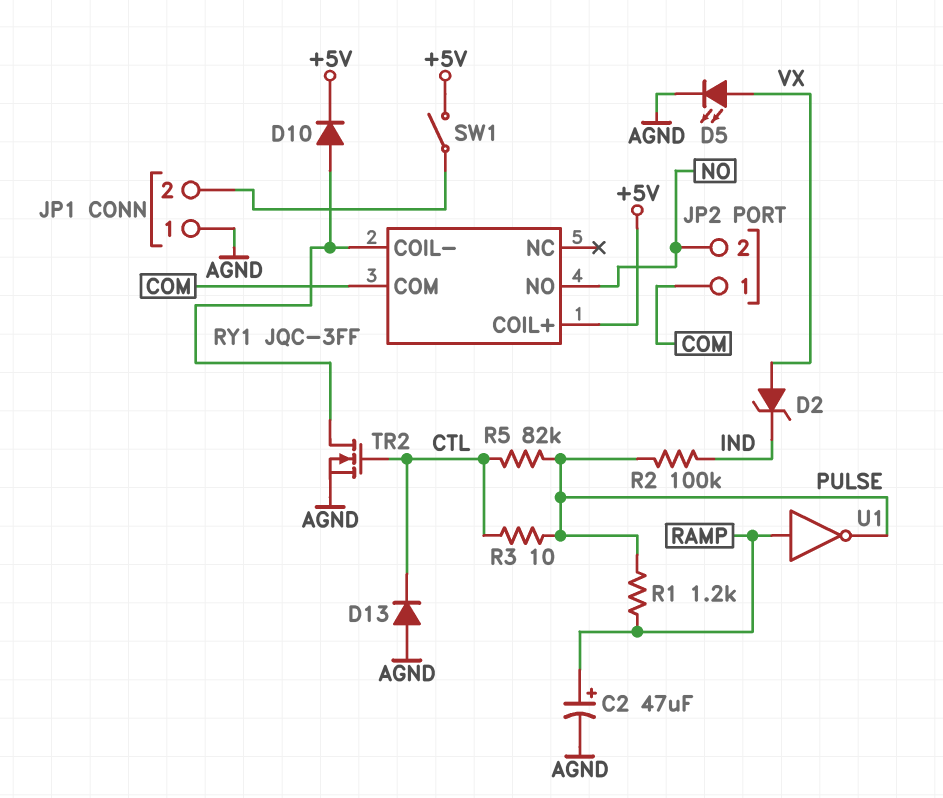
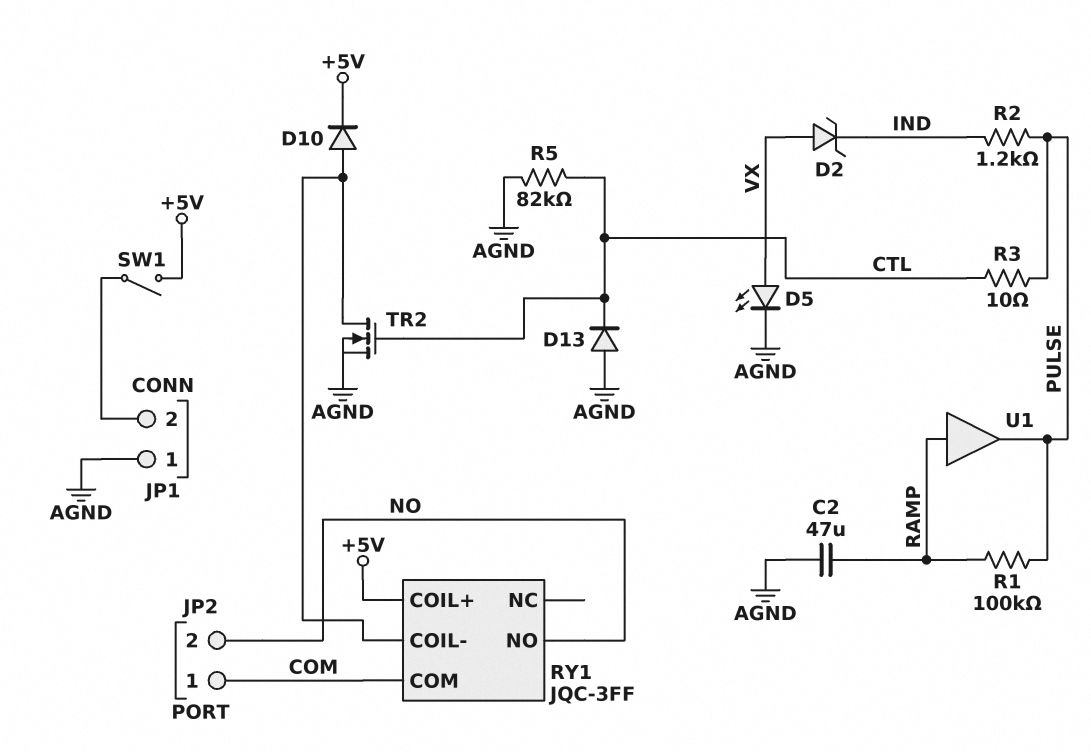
C2: 47uF (plus RAMP, minus AGND) -> 47uF (AGND, RAMP)
R1: 1.2k (PULSE, RAMP) -> 100k (PULSE, RAMP)
R2: 100k (IND, PULSE) -> 1.2k (IND, PULSE)
R5: 82k (CTL, PULSE) -> 82k (AGND, CTL)
U1: NOT (in RAMP, out PULSE) -> buffer (in RAMP, out PULSE)

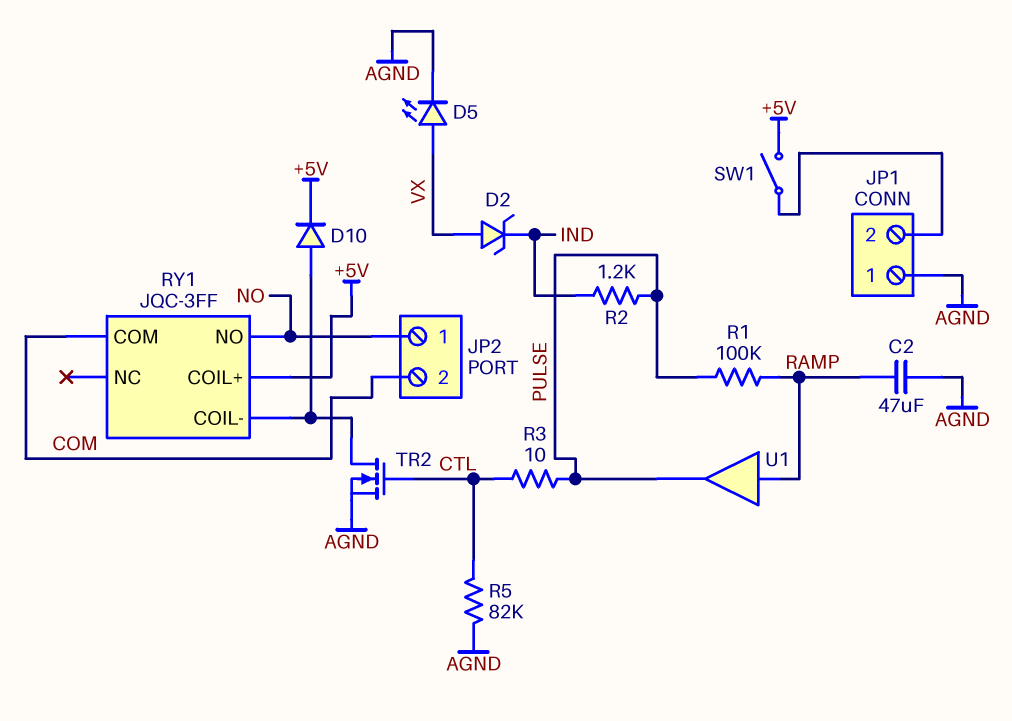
D13: diode (A AGND, K CTL) -> none
JP2 pin 1: COM -> NO
JP2 pin 2: NO -> COM

